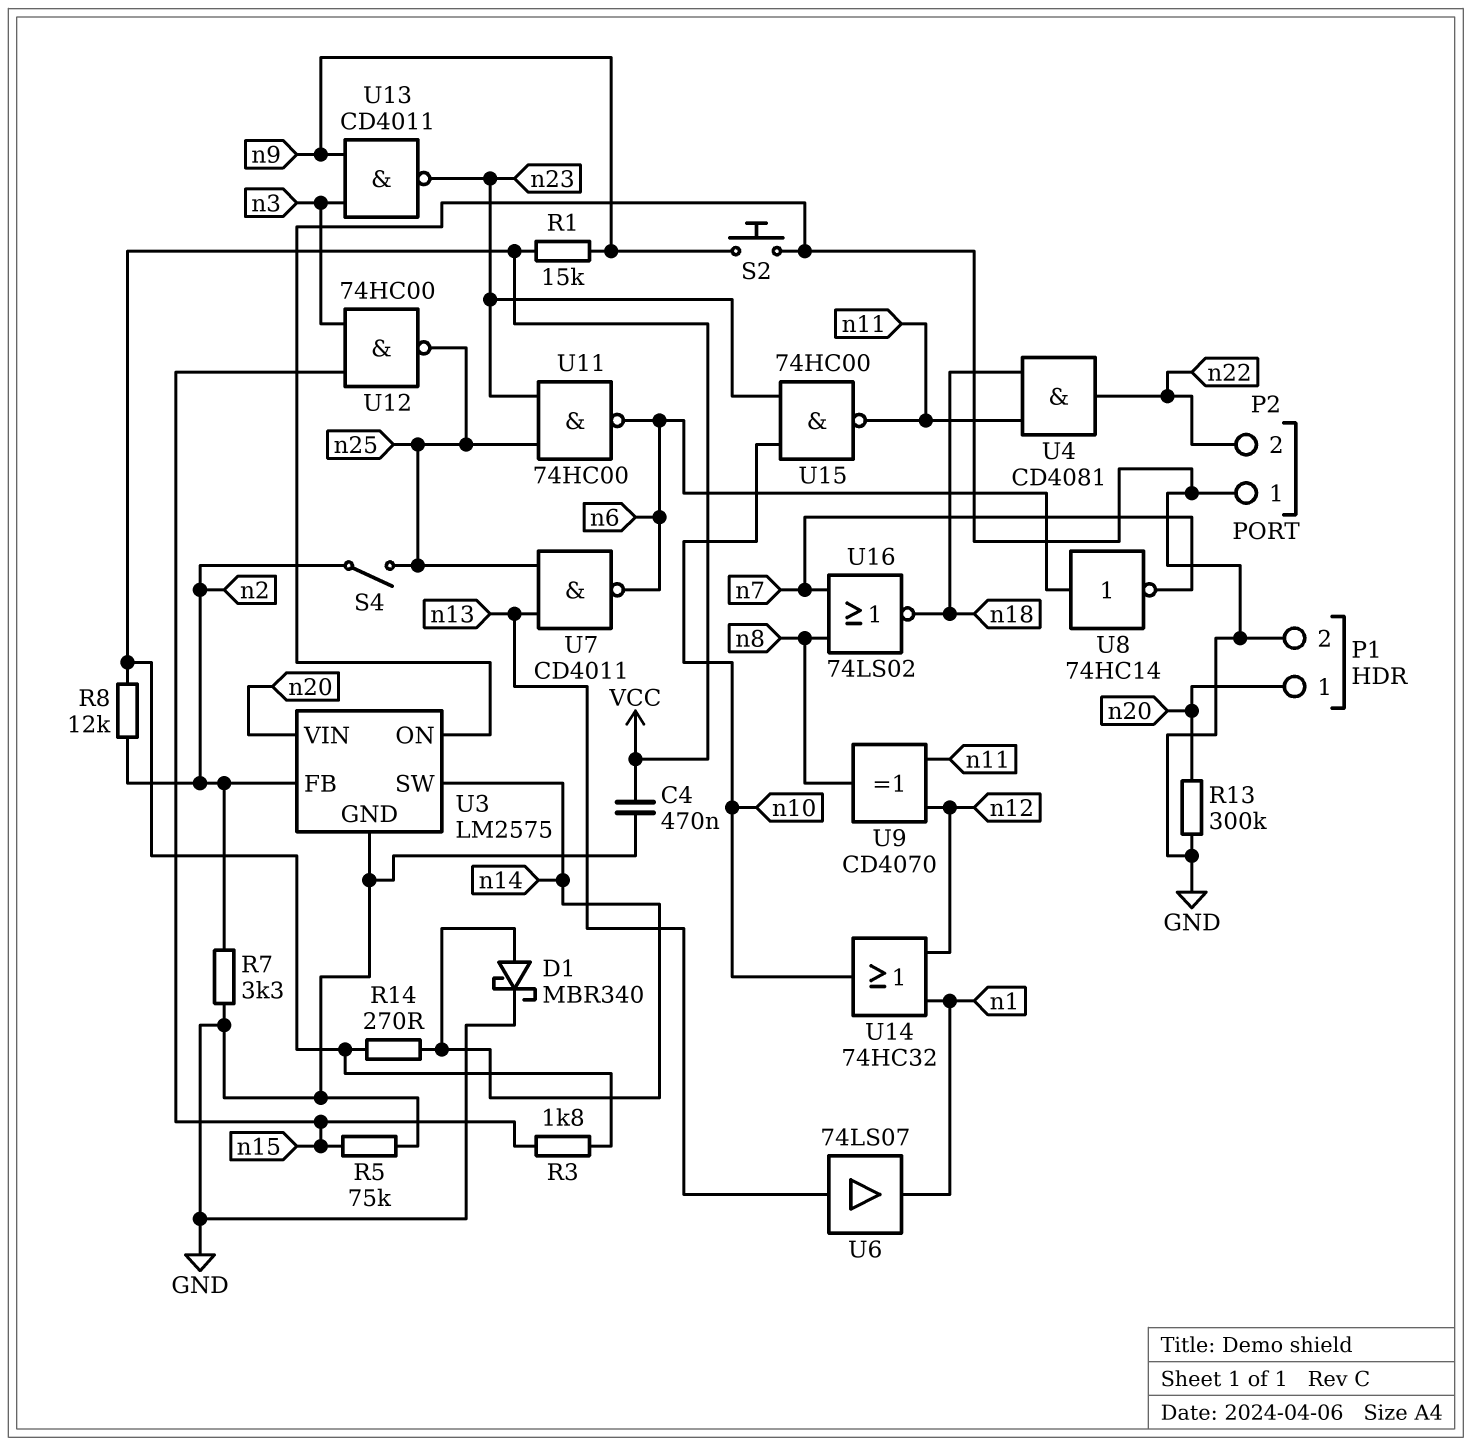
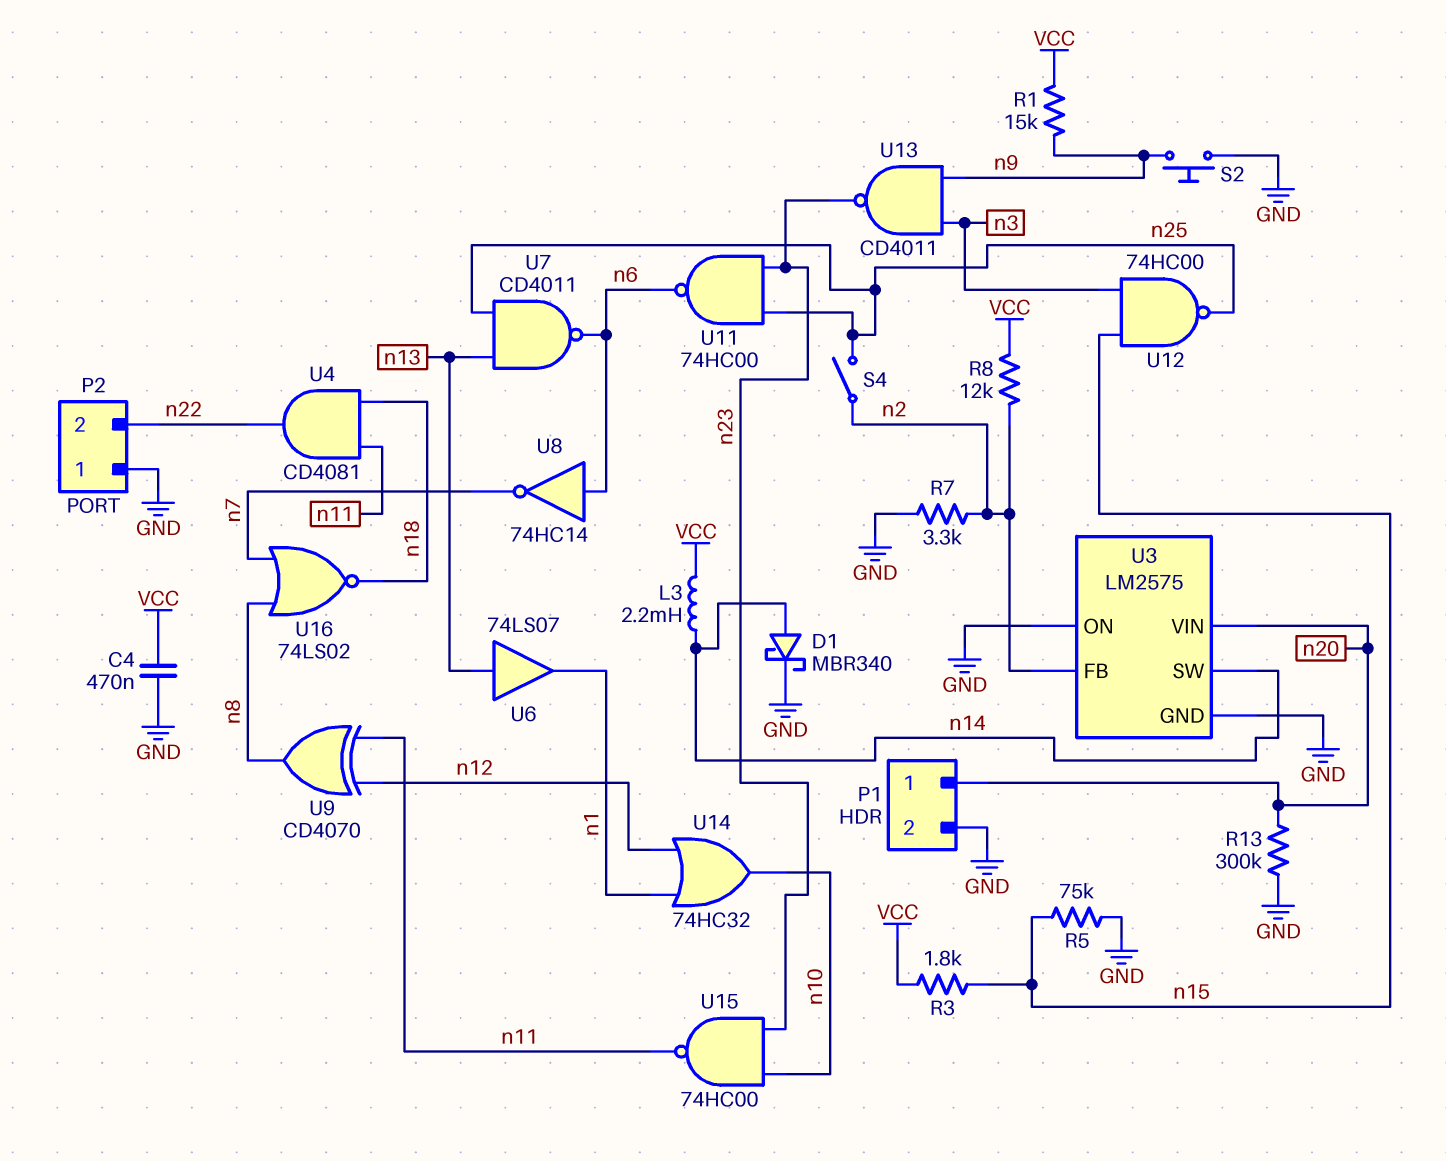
L3: none -> 2.2mH (VCC, n14)
R14: 270 (VCC, n14) -> none

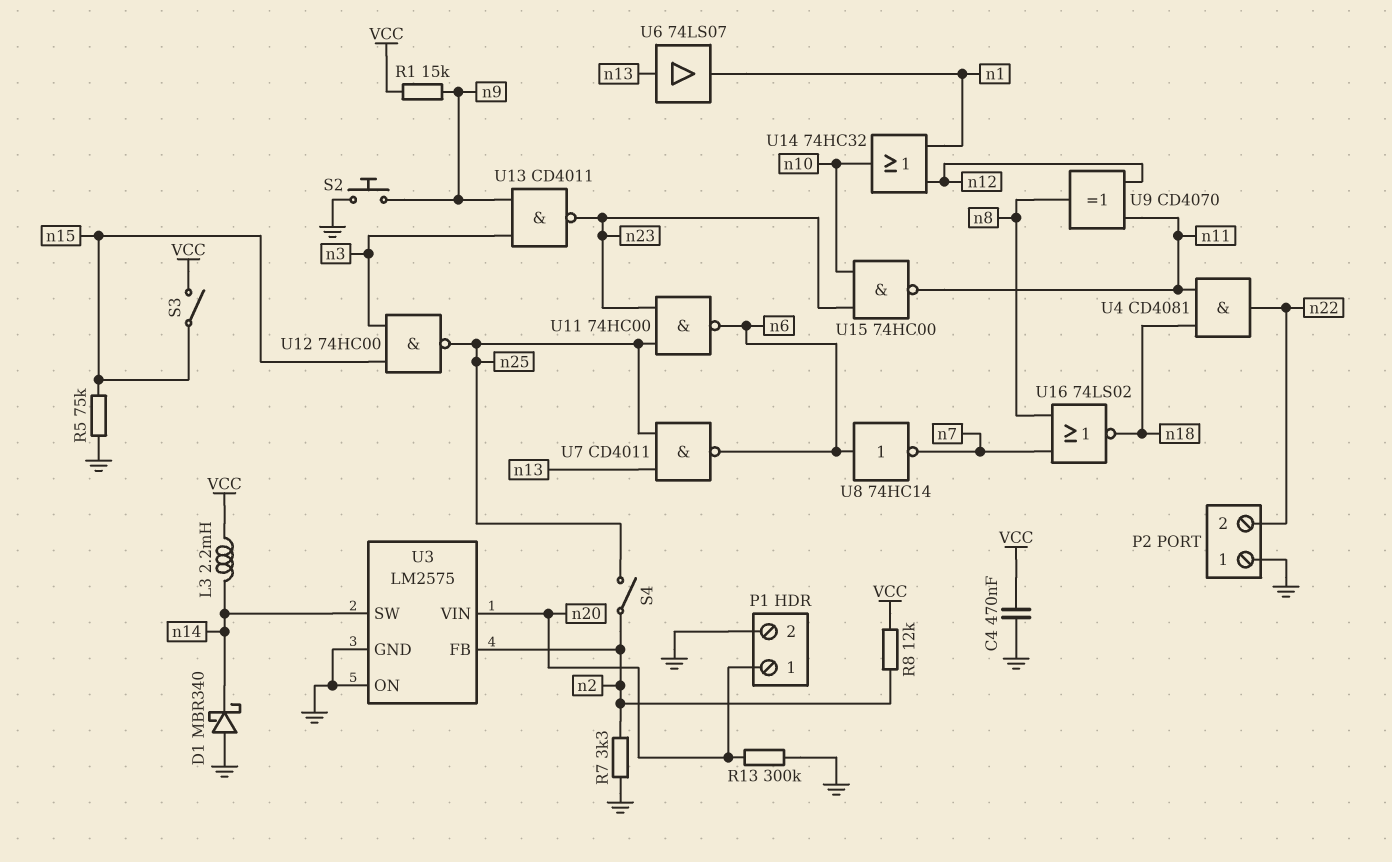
D1: schottky MBR340 (A n14, K GND) -> schottky MBR340 (A GND, K n14)
R3: 1.8k (VCC, n15) -> none
S3: none -> switch (VCC, n15)

